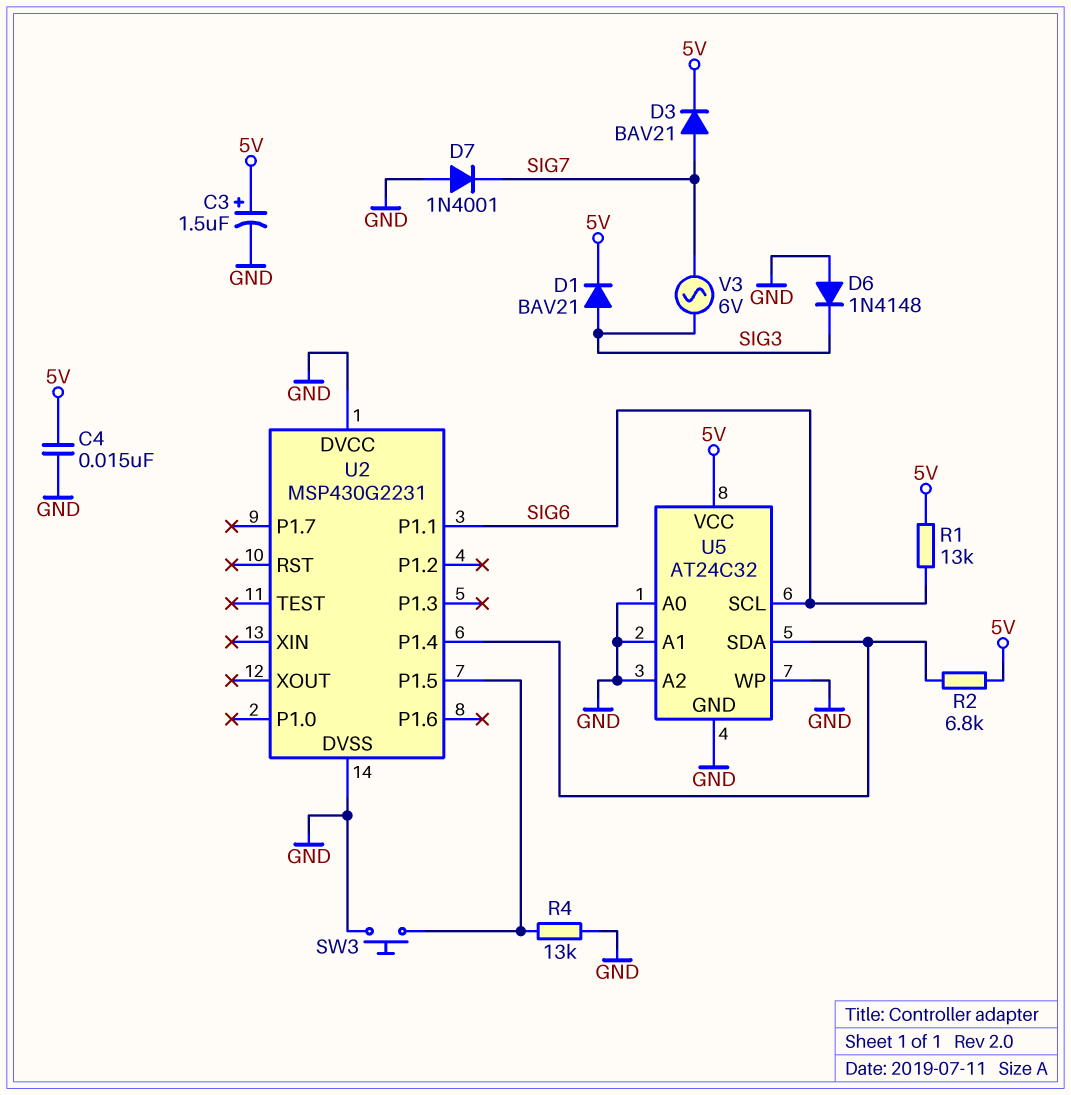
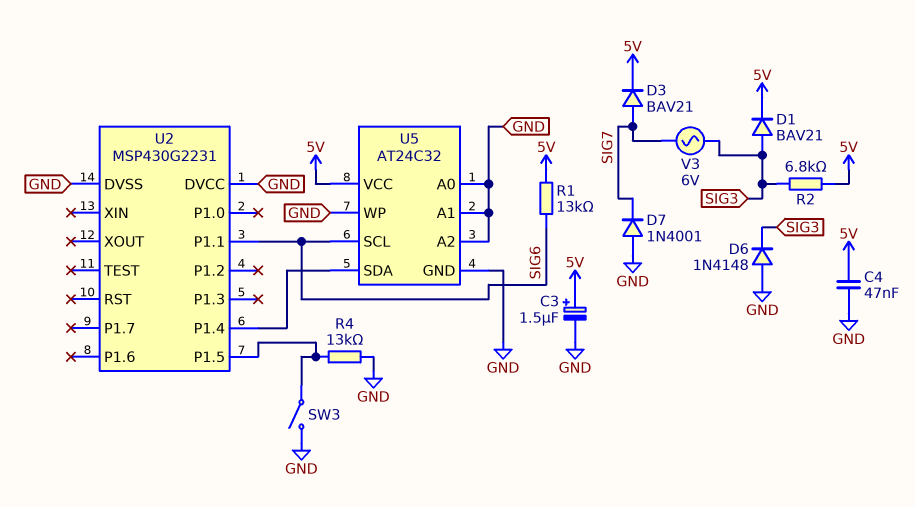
C4: 15nF (5V, GND) -> 47nF (5V, GND)
R2: 6.8k (5V, U2/P1.4) -> 6.8k (5V, SIG3)
SW3: button (GND, U2/P1.5) -> switch (GND, U2/P1.5)

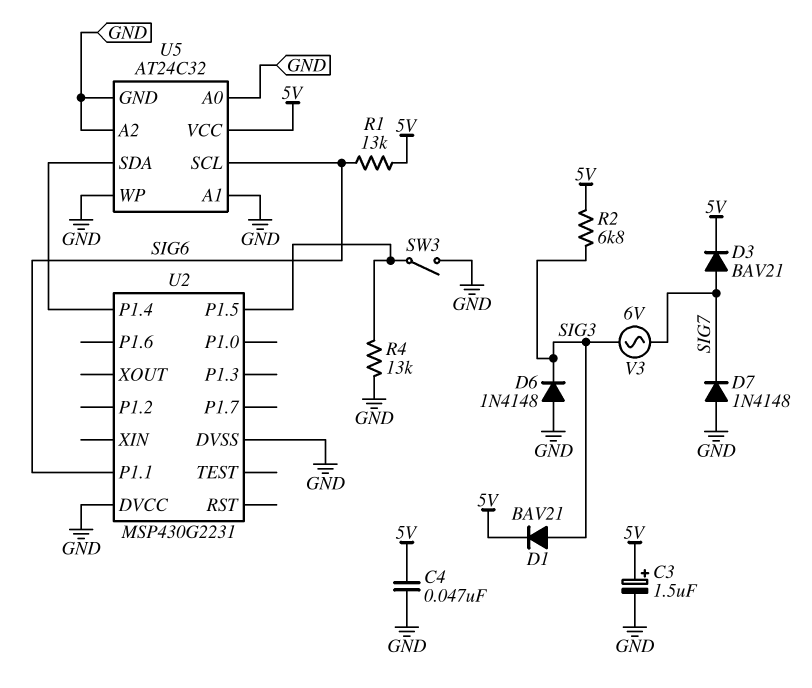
D7: diode 1N4001 (A GND, K SIG7) -> diode 1N4148 (A GND, K SIG7)

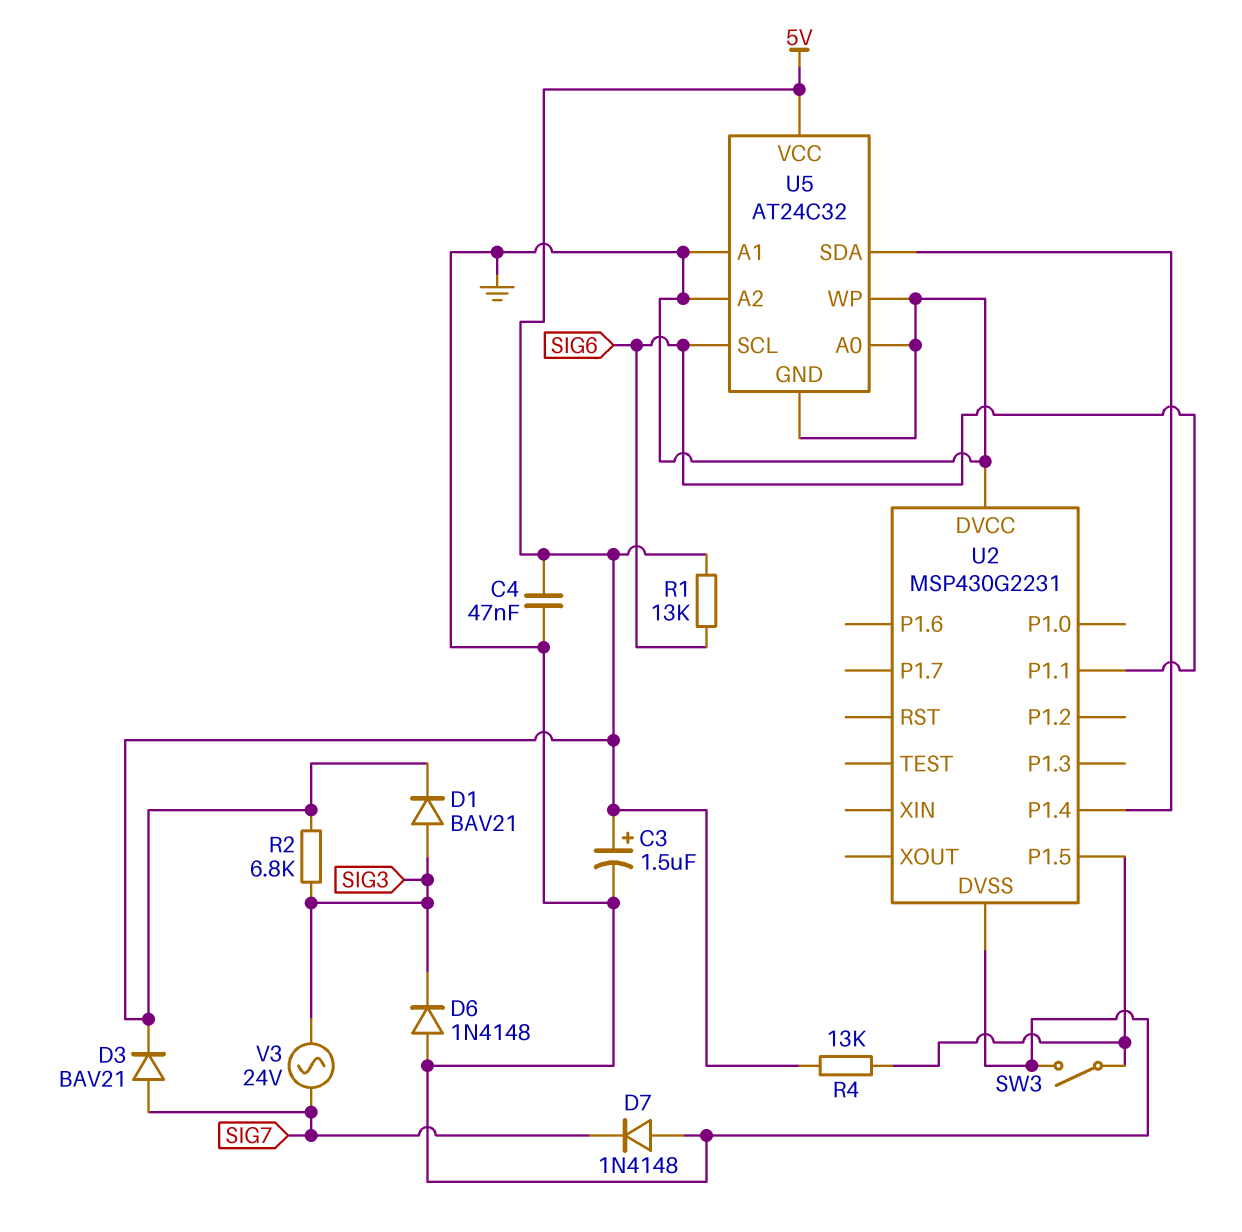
R4: 13k (GND, U2/P1.5) -> 13k (5V, U2/P1.5)
V3: AC 6V (SIG3, SIG7) -> AC 24V (SIG3, SIG7)

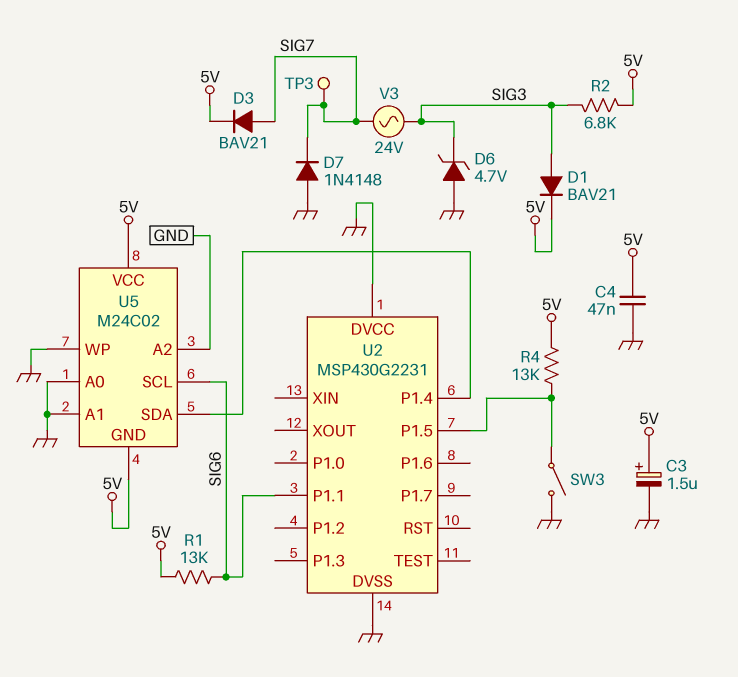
D6: diode 1N4148 (A GND, K SIG3) -> zener 4.7V (A GND, K SIG3)
TP3: none -> test point (SIG7)
U5: AT24C32 -> M24C02
U5 pin GND: GND -> 5V

